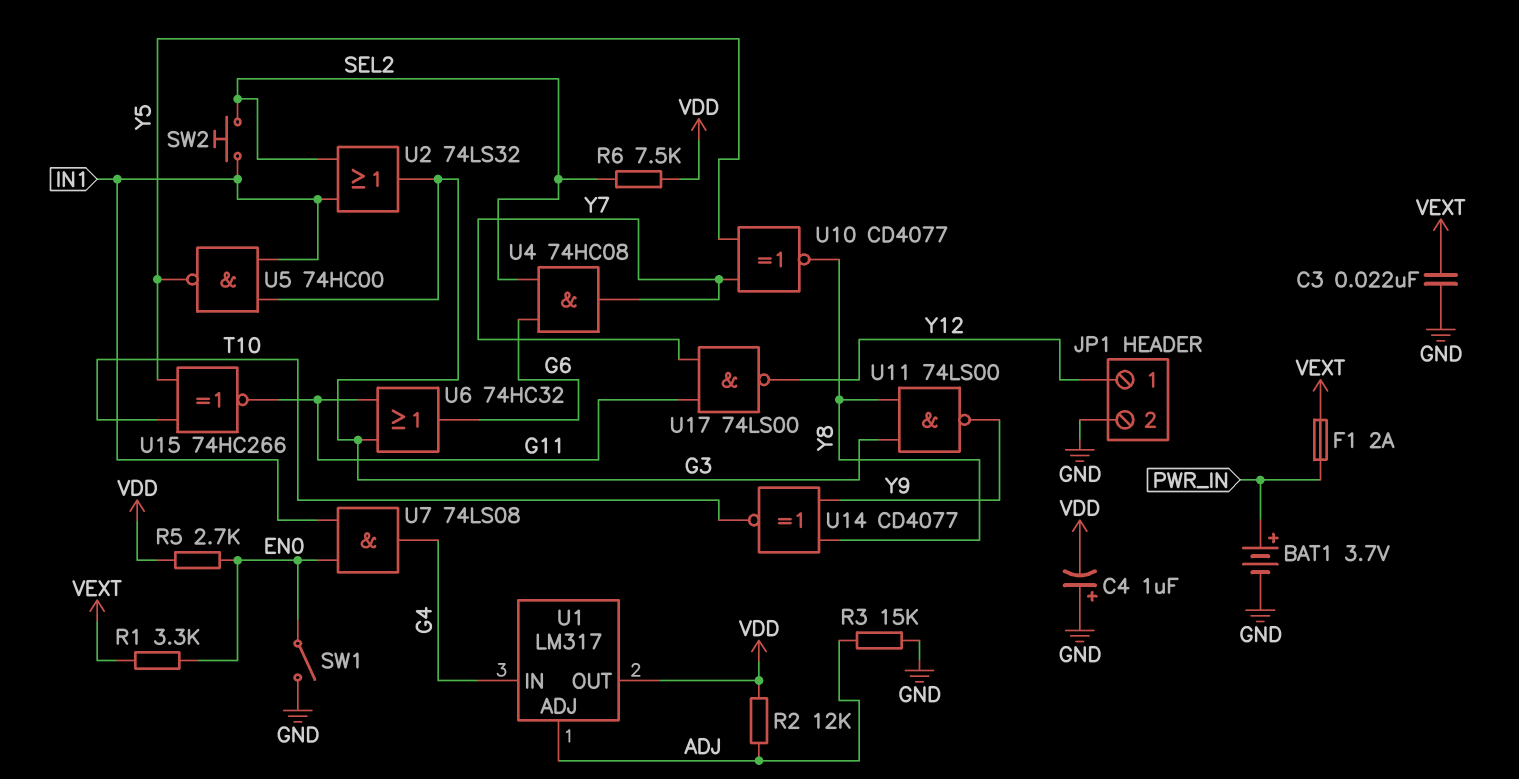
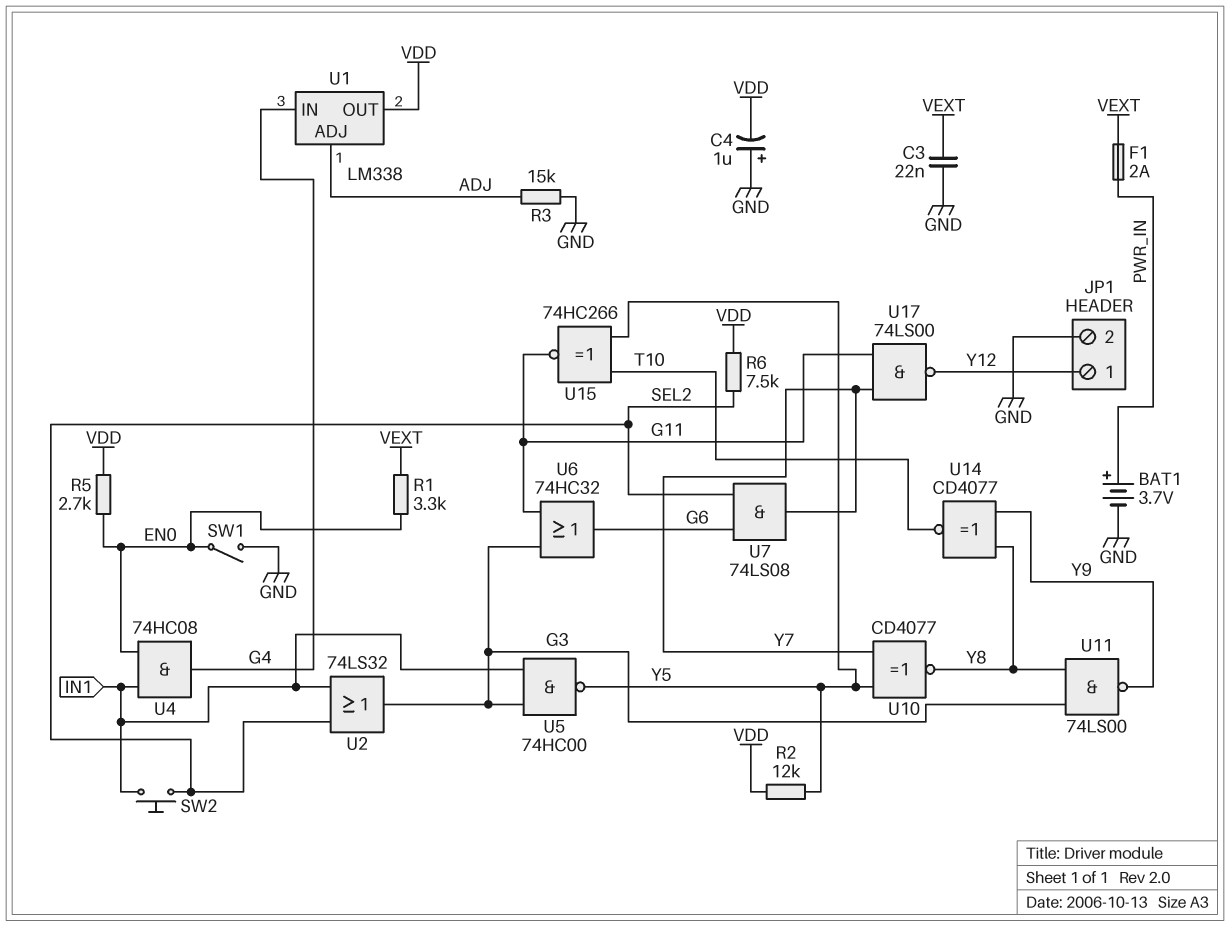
R2: 12k (ADJ, VDD) -> 12k (VDD, Y5)
U1: LM317 -> LM338
U4: AND 74HC08 (in G6, in SEL2, out Y7) -> AND 74HC08 (in EN0, in IN1, out G4)
U7: AND 74LS08 (in EN0, in IN1, out G4) -> AND 74LS08 (in G6, in SEL2, out Y7)

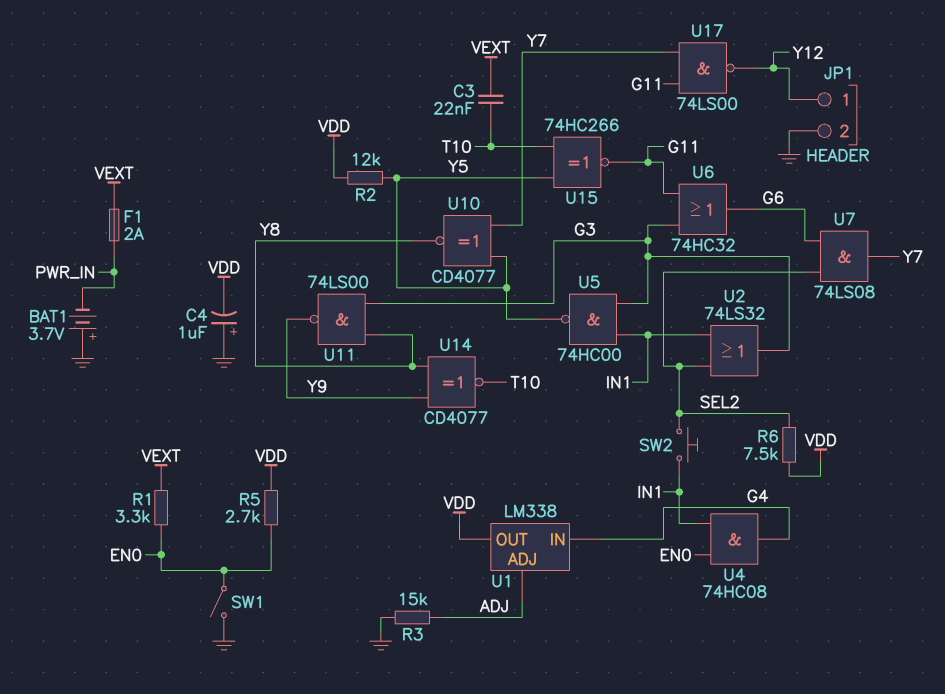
BAT1: 3.7V (plus PWR_IN, minus GND) -> 3.7V (plus GND, minus PWR_IN)
C3: 22nF (GND, VEXT) -> 22nF (T10, VEXT)

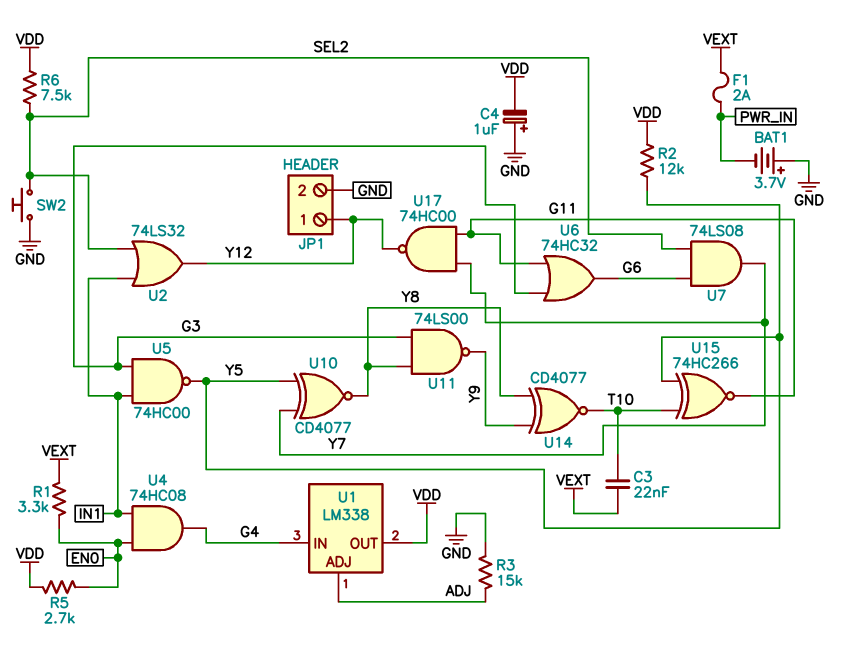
SW1: switch (EN0, GND) -> none
SW2: button (IN1, SEL2) -> button (GND, SEL2)
U2: OR 74LS32 (in IN1, in SEL2, out G3) -> OR 74LS32 (in IN1, in SEL2, out Y12)
U17: NAND 74LS00 (in G11, in Y7, out Y12) -> NAND 74HC00 (in G11, in Y7, out Y12)

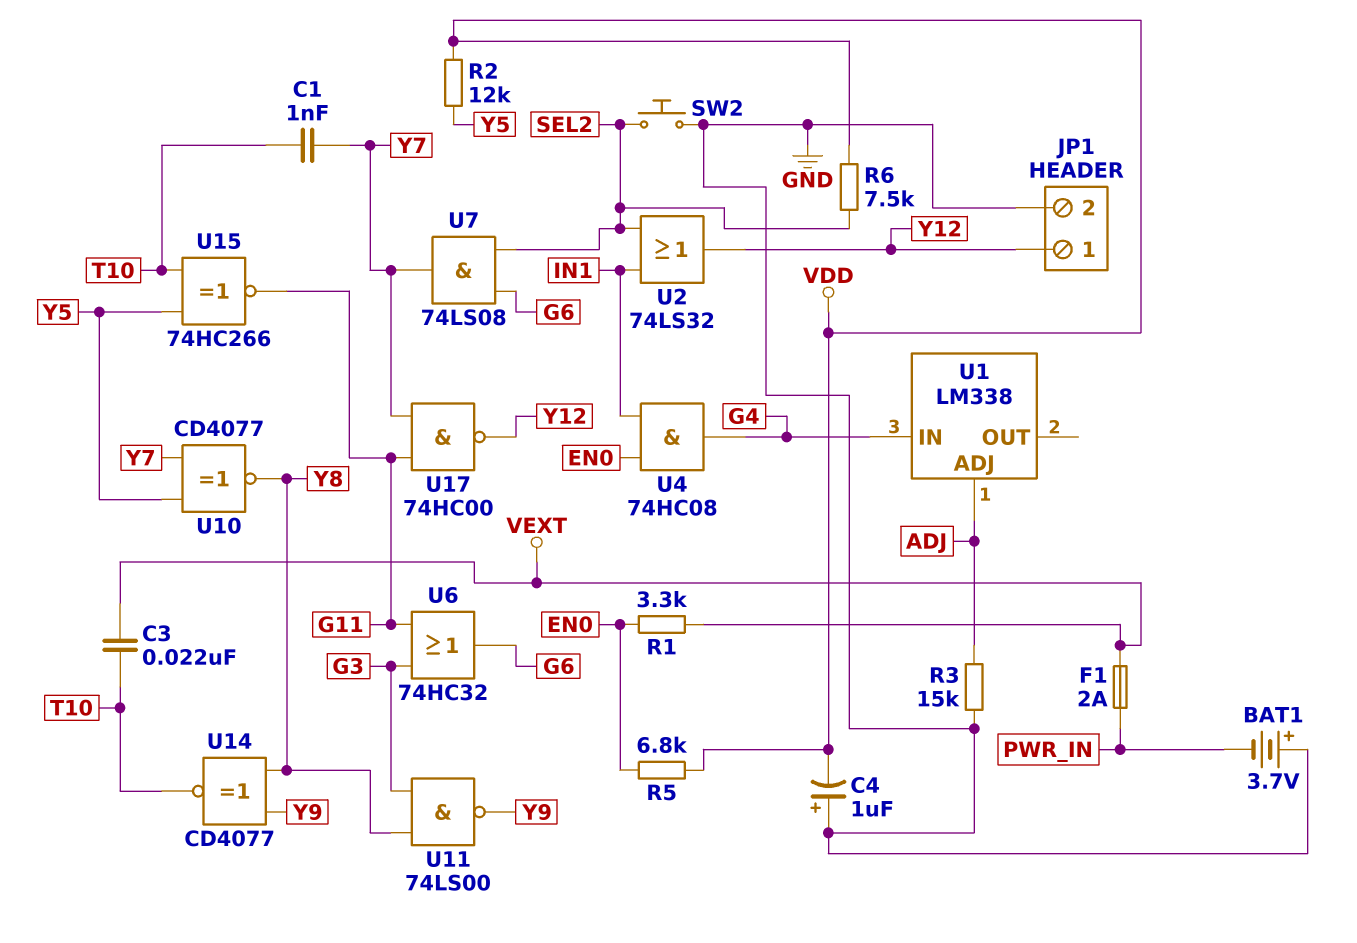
C1: none -> 1nF (T10, Y7)
R5: 2.7k (EN0, VDD) -> 6.8k (EN0, VDD)
U1 pin OUT: VDD -> none
U5: NAND 74HC00 (in G3, in IN1, out Y5) -> none

